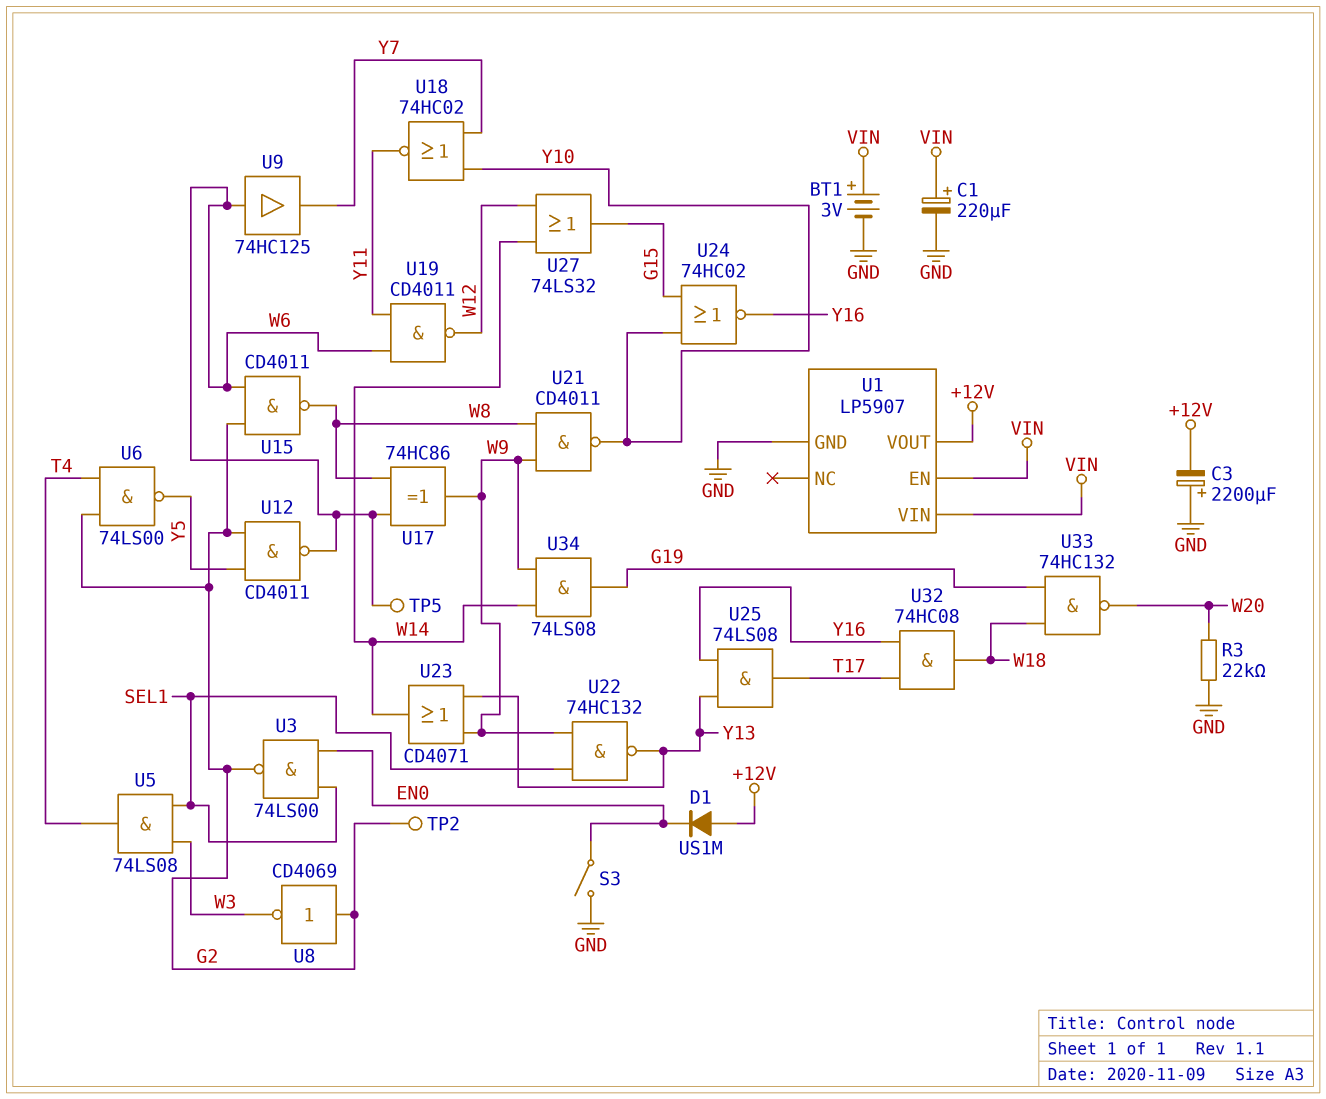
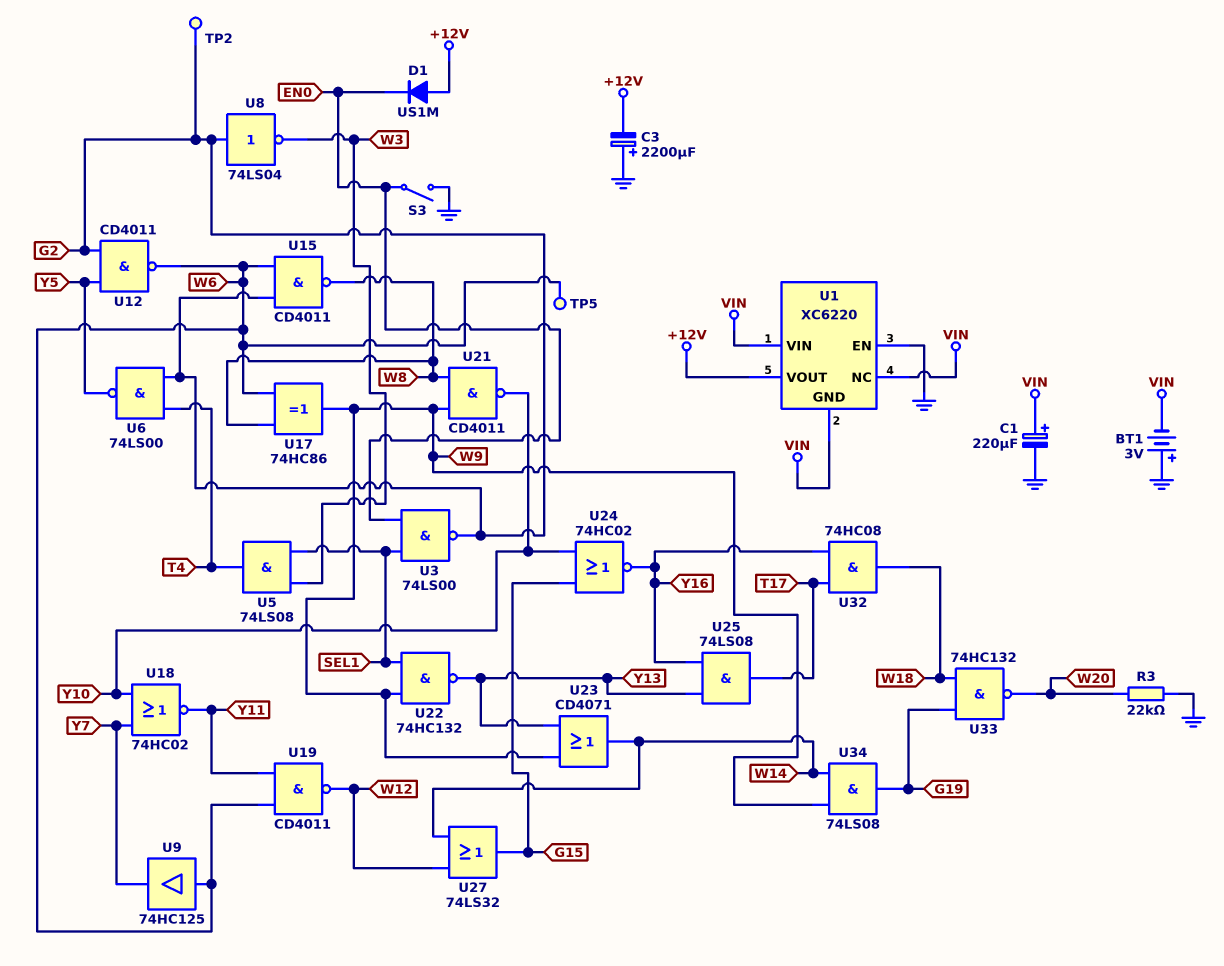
BT1: 3V (plus VIN, minus GND) -> 3V (plus GND, minus VIN)
U1: LP5907 -> XC6220
U1 pin EN: VIN -> GND
U1 pin GND: GND -> VIN
U1 pin NC: none -> VIN
U8: NOT CD4069 (in G2, out W3) -> NOT 74LS04 (in G2, out W3)

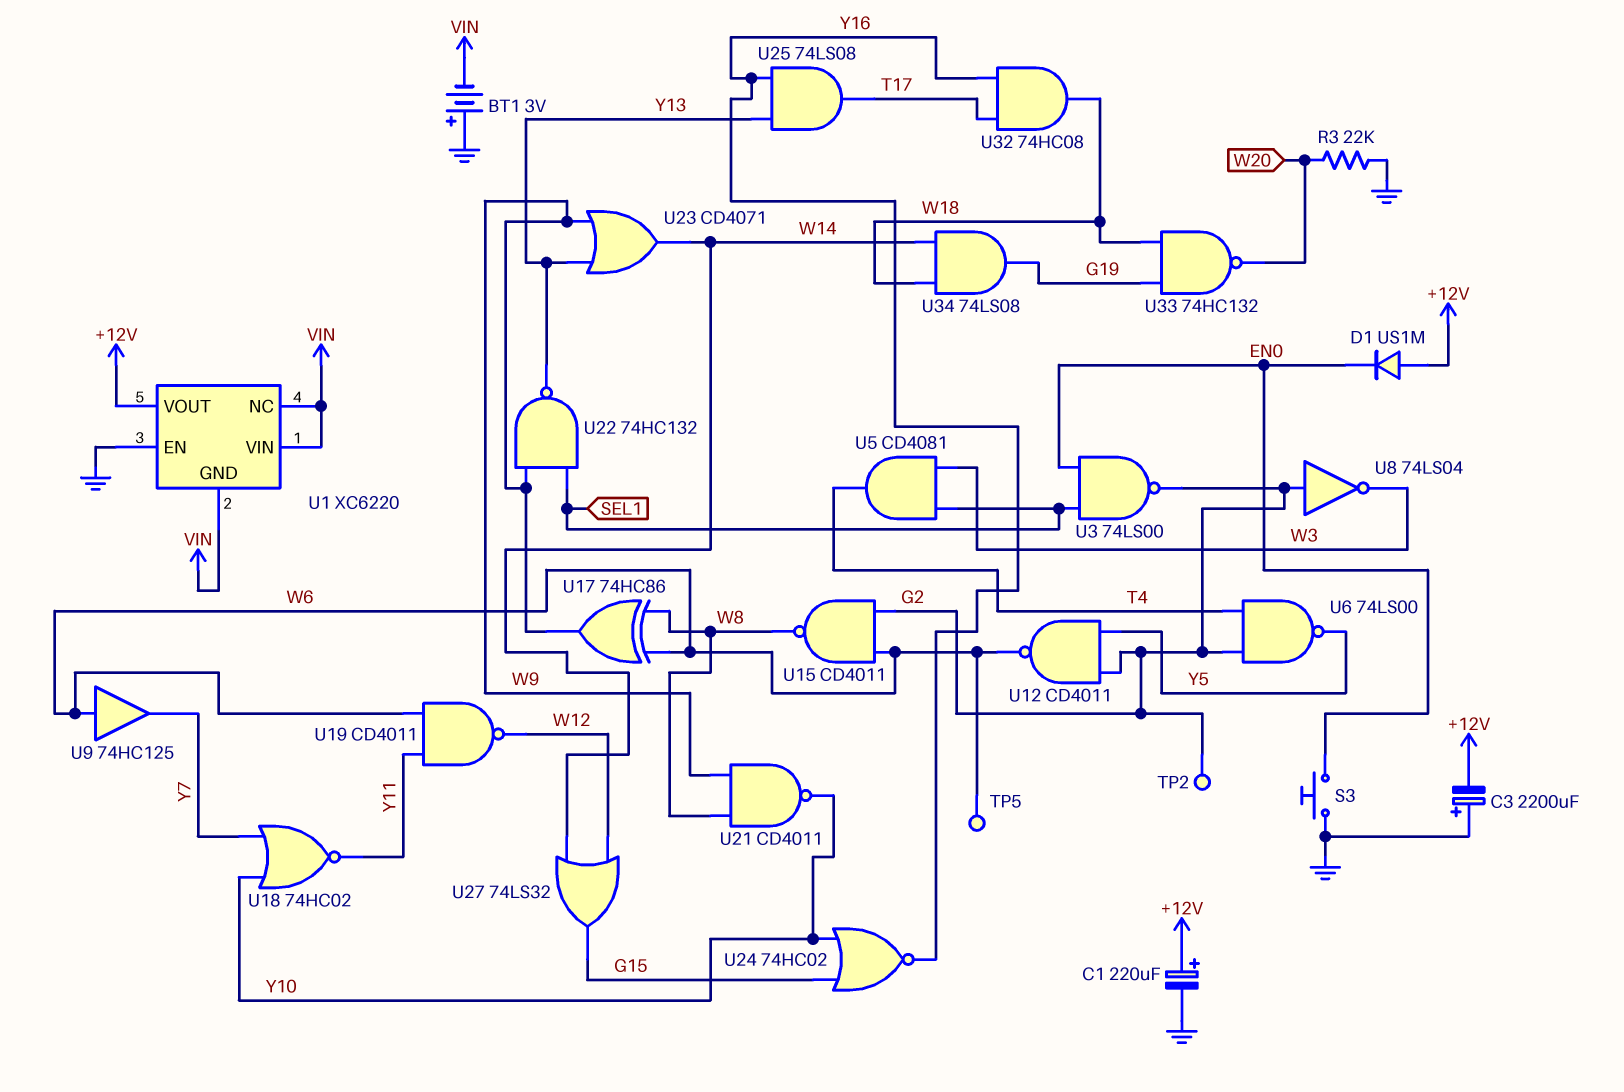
C1: 220uF (plus VIN, minus GND) -> 220uF (plus +12V, minus GND)
S3: switch (EN0, GND) -> button (EN0, GND)
U5: AND 74LS08 (in SEL1, in W3, out T4) -> AND CD4081 (in SEL1, in W3, out T4)
U34: AND 74LS08 (in W9, in W14, out G19) -> AND 74LS08 (in W14, in W18, out G19)

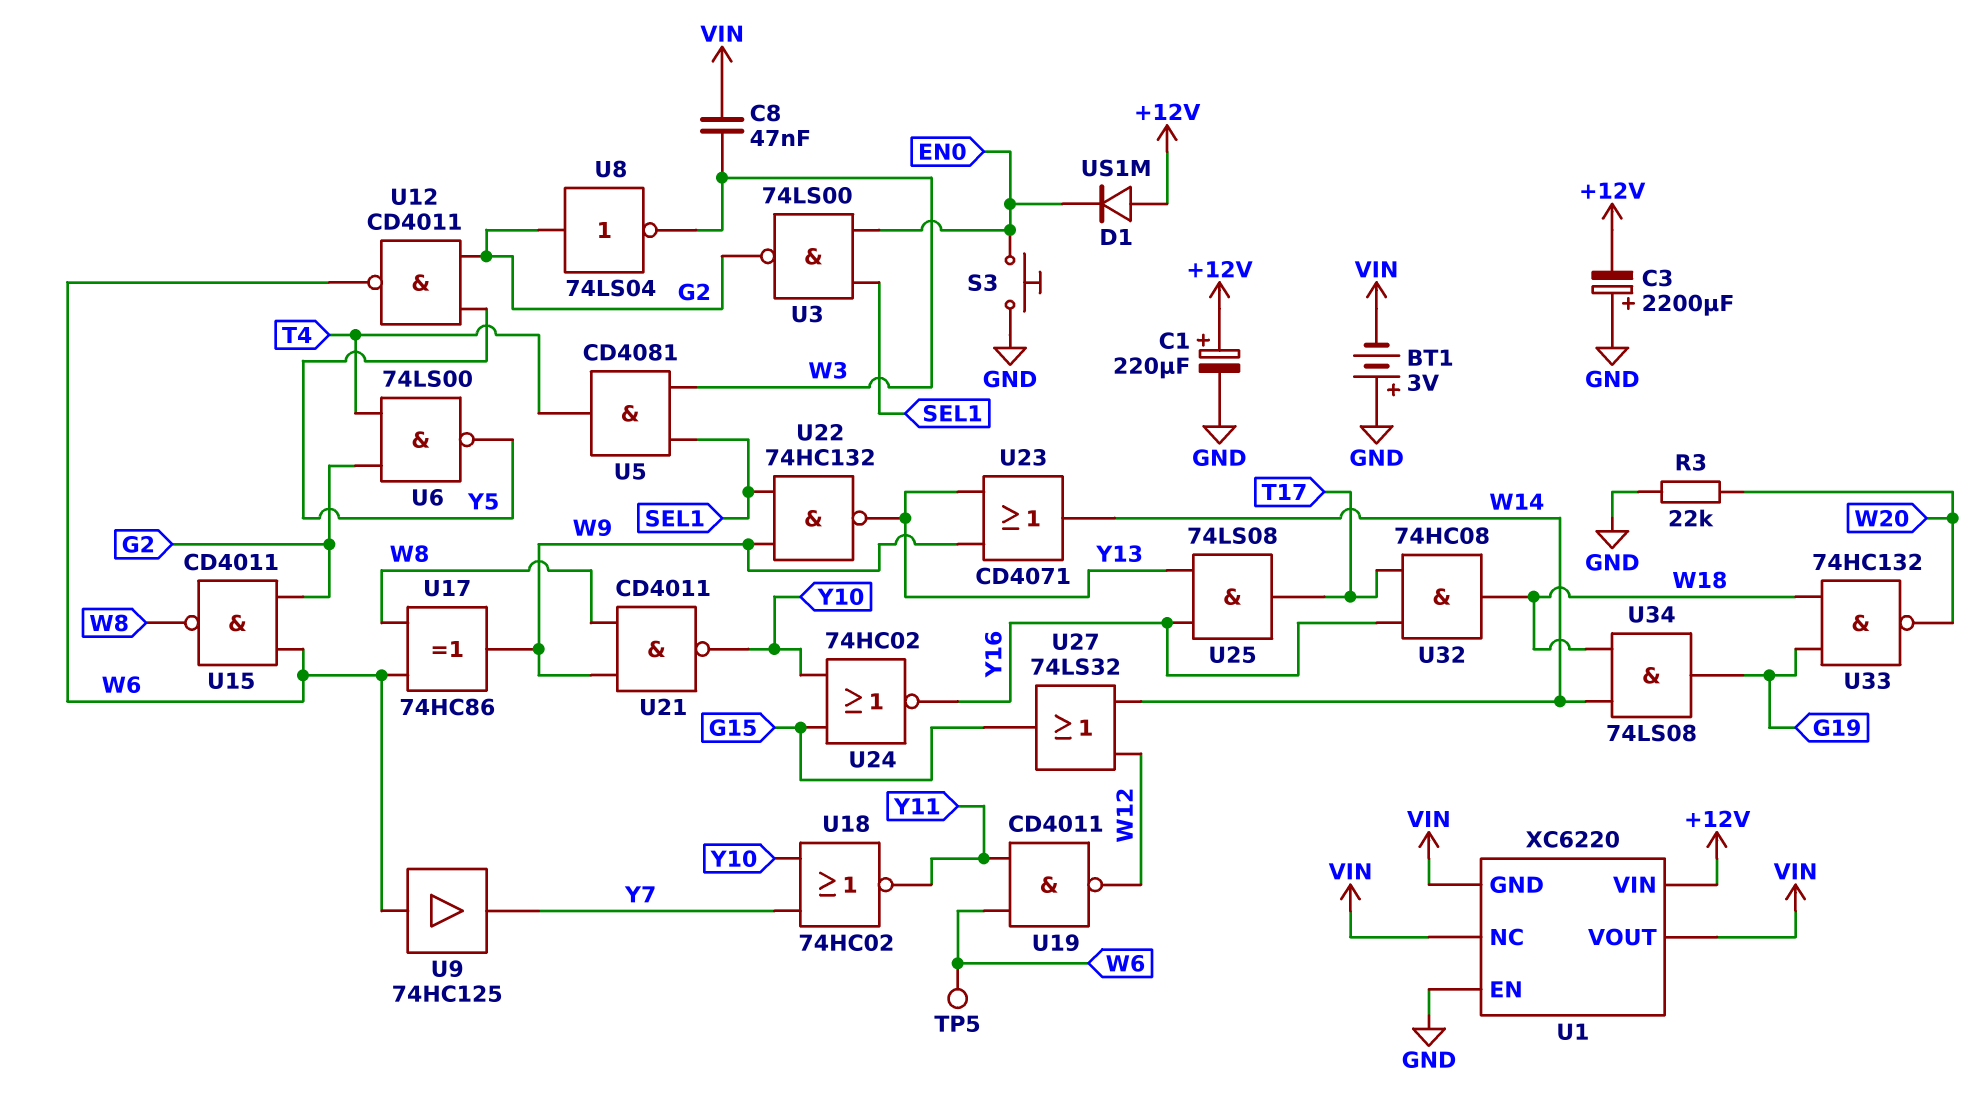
C8: none -> 47nF (VIN, W3)
TP2: test point (G2) -> none
U1 pin VIN: VIN -> +12V
U1 pin VOUT: +12V -> VIN

